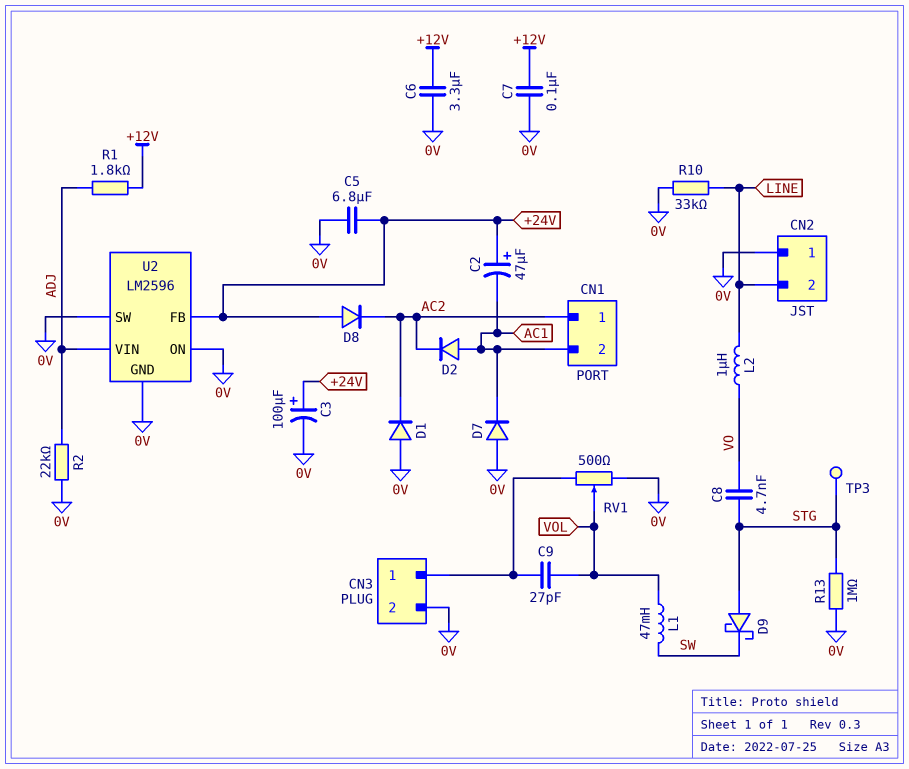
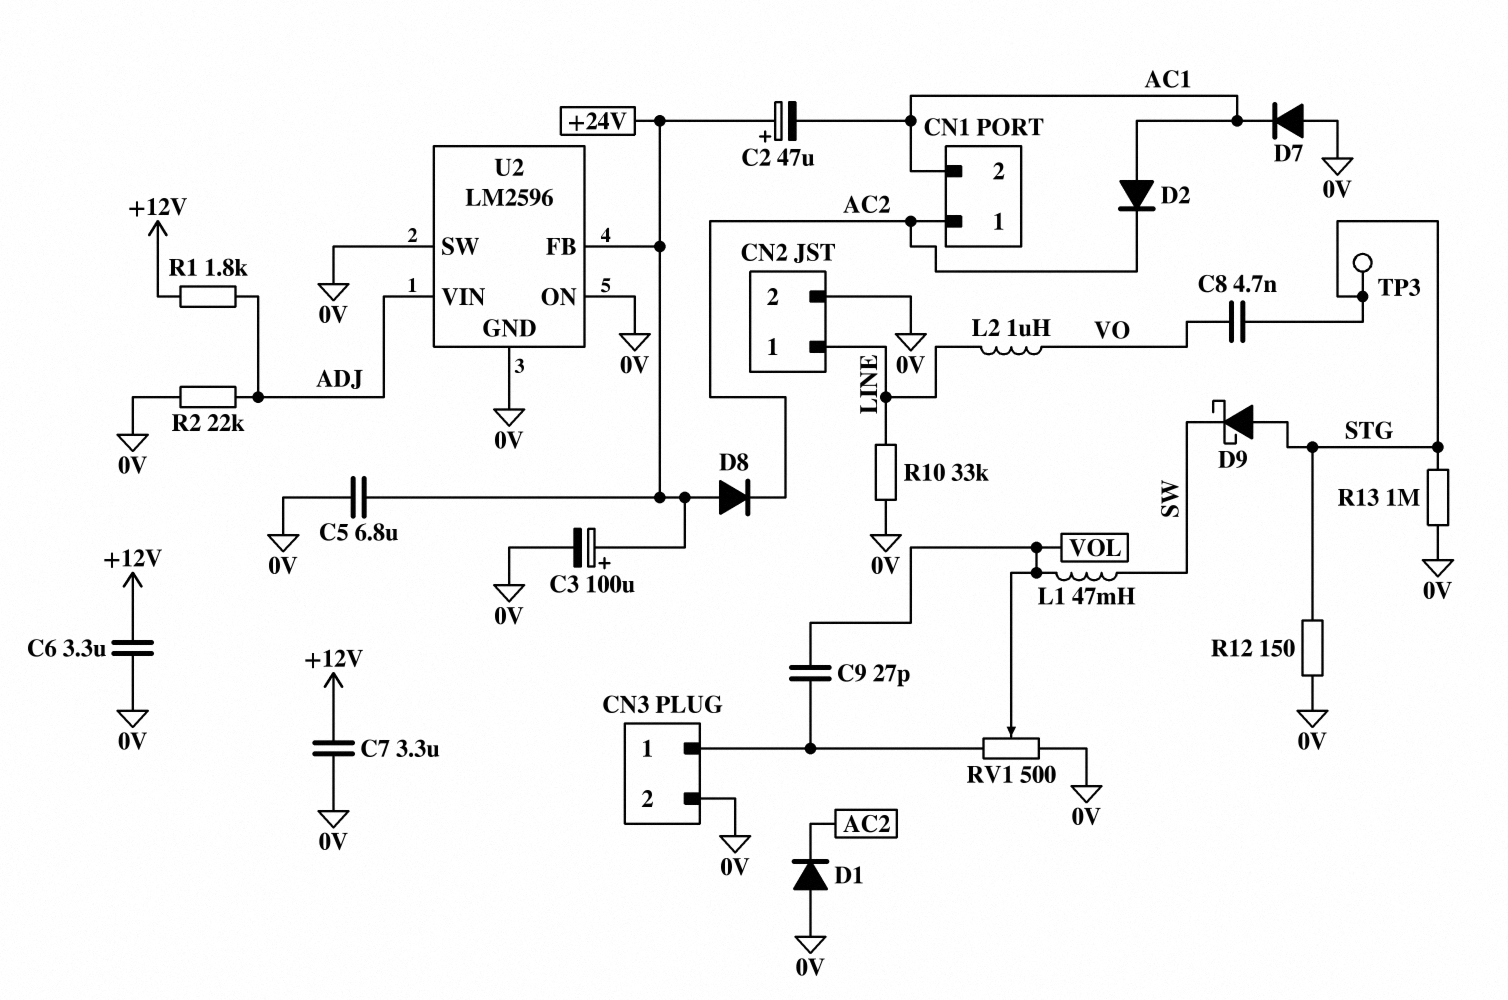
C7: 100nF (+12V, 0V) -> 3.3uF (+12V, 0V)
CN2 pin 1: 0V -> LINE
CN2 pin 2: LINE -> 0V
R12: none -> 150 (0V, STG)

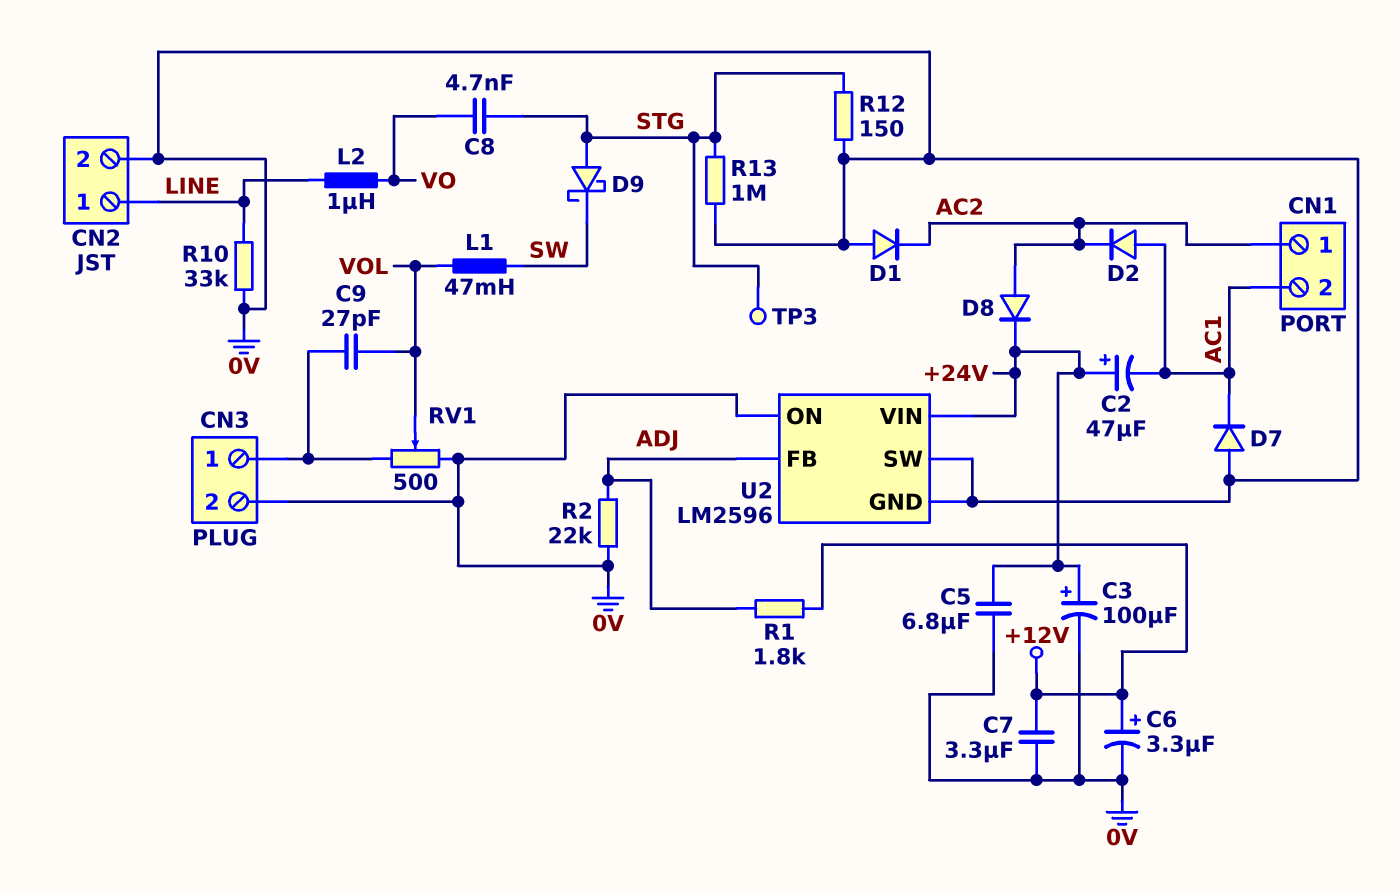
C6: 3.3uF (+12V, 0V) -> 3.3uF (plus +12V, minus 0V)
D8: diode (A +24V, K AC2) -> diode (A AC2, K +24V)
U2 pin FB: +24V -> ADJ
U2 pin VIN: ADJ -> +24V

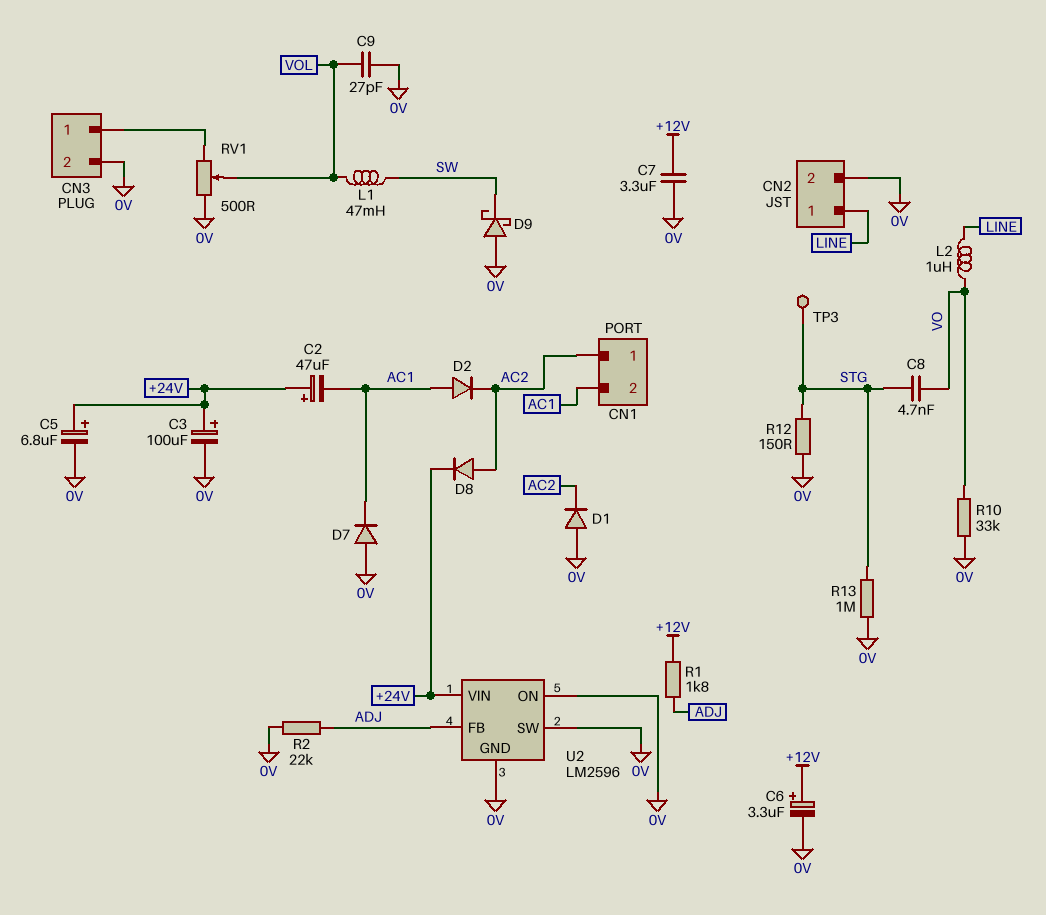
C5: 6.8uF (+24V, 0V) -> 6.8uF (plus +24V, minus 0V)
C9: 27pF (CN3/1, VOL) -> 27pF (0V, VOL)
D9: schottky (A STG, K SW) -> schottky (A 0V, K SW)
R10: 33k (0V, LINE) -> 33k (0V, VO)

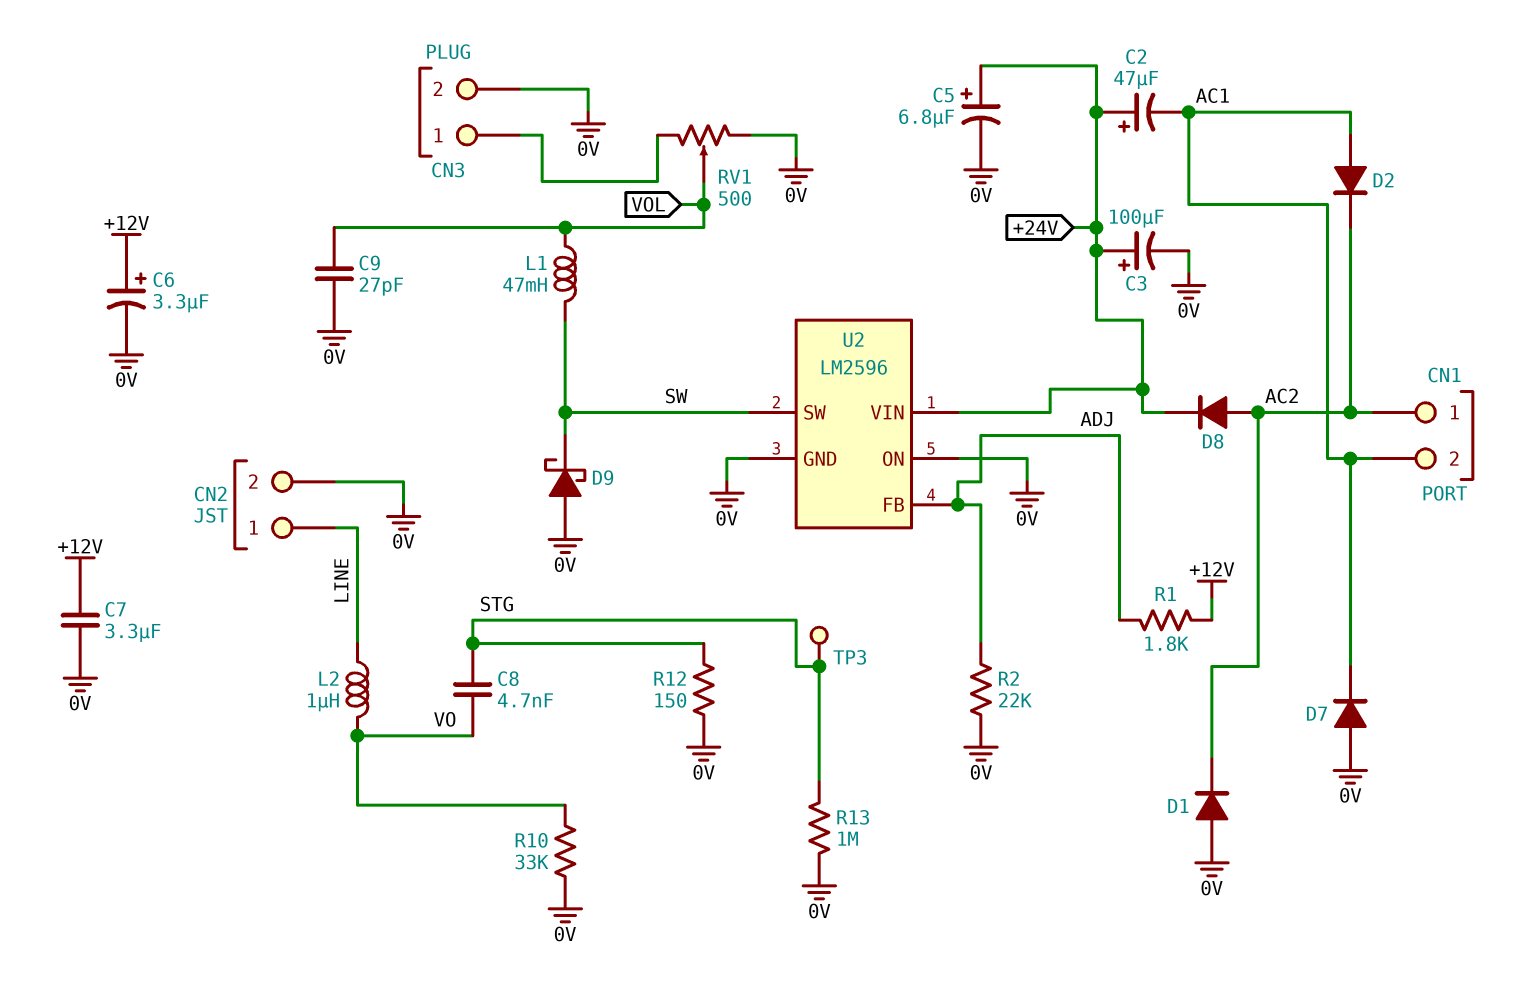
U2 pin SW: 0V -> SW

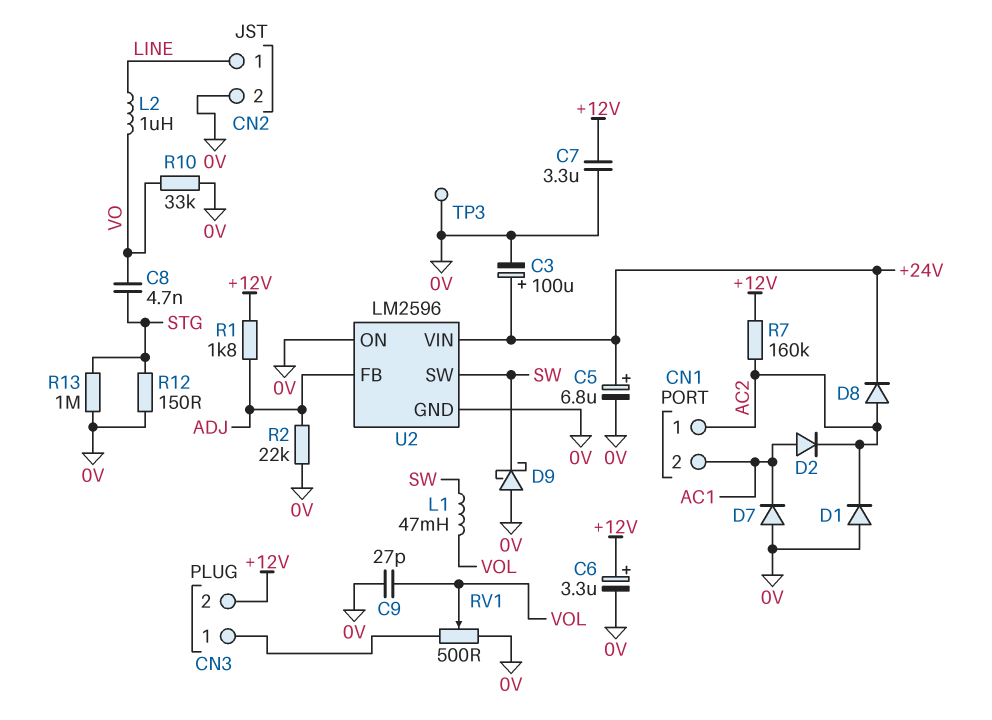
C2: 47uF (plus +24V, minus AC1) -> none
CN3 pin 2: 0V -> +12V
R7: none -> 160k (+12V, AC2)
TP3: test point (STG) -> test point (0V)

